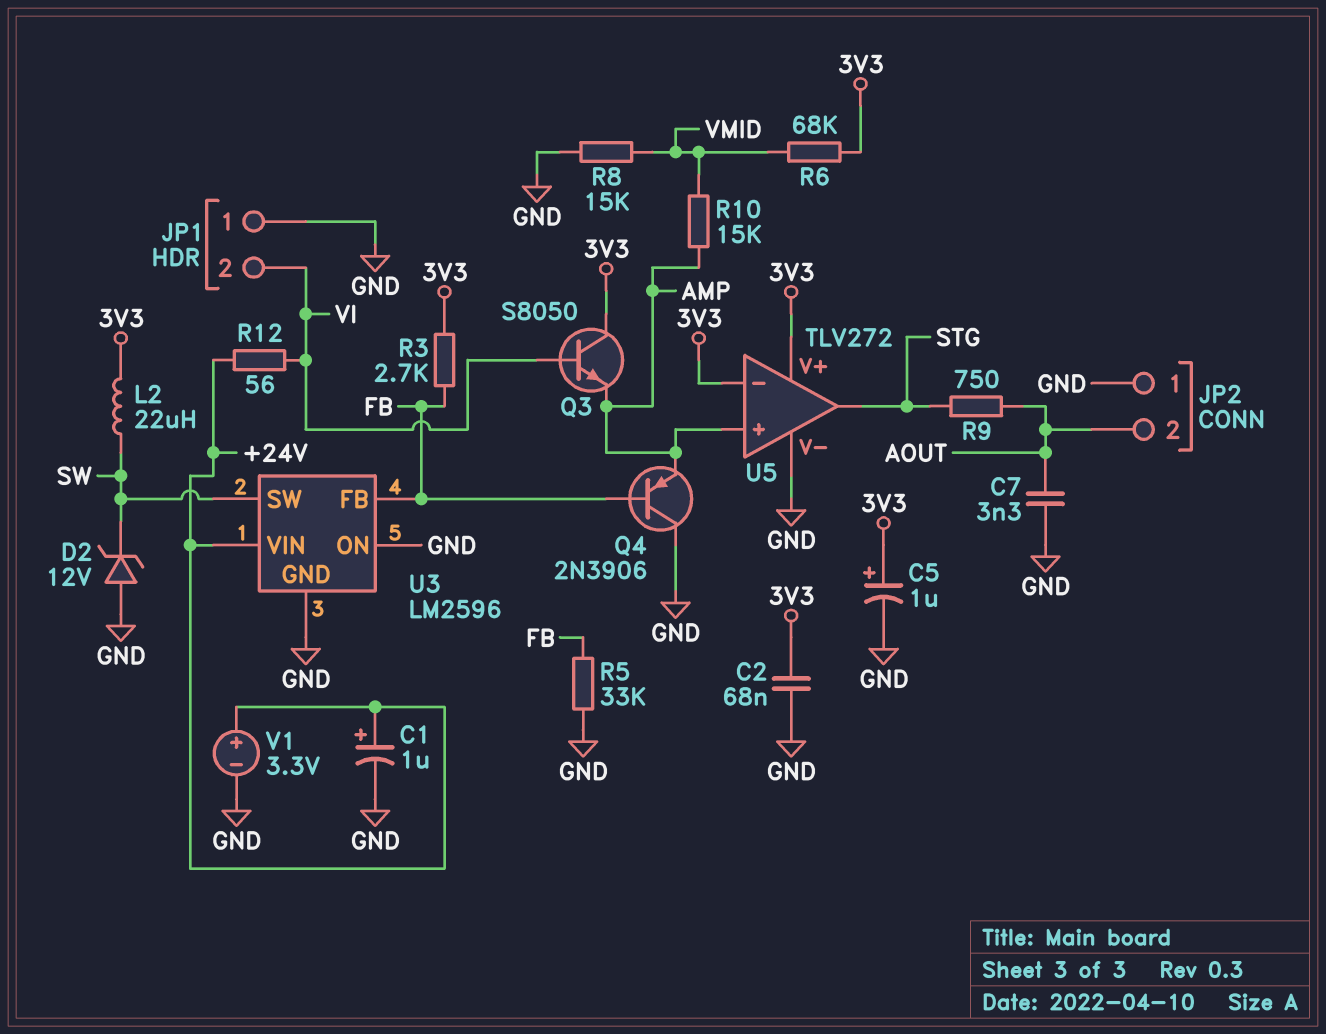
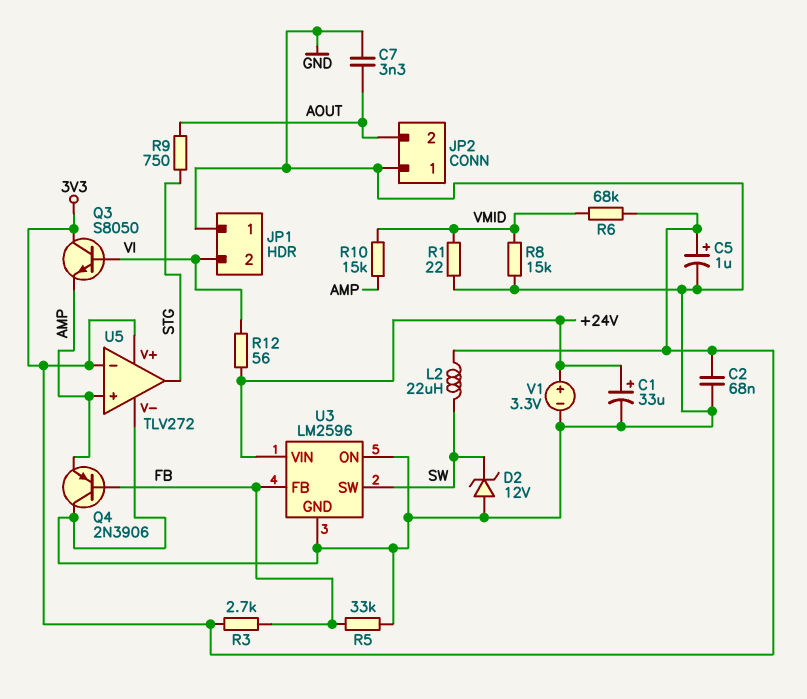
C1: 1uF (plus +24V, minus GND) -> 33uF (plus +24V, minus GND)
R1: none -> 22 (GND, VMID)

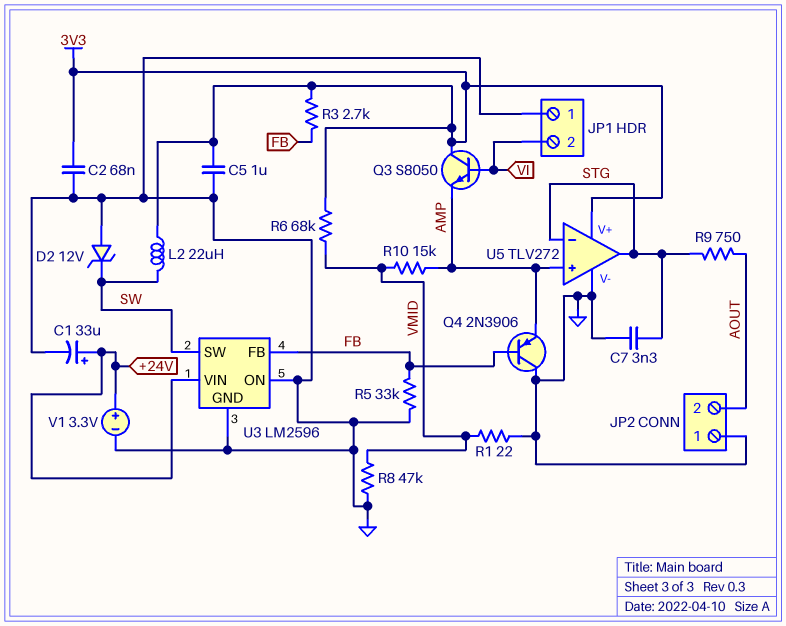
C5: 1uF (plus 3V3, minus GND) -> 1uF (3V3, GND)
C7: 3.3nF (AOUT, GND) -> 3.3nF (GND, STG)
R8: 15k (GND, VMID) -> 47k (GND, VMID)
R12: 56 (+24V, VI) -> none
U5 pin in-: 3V3 -> STG

